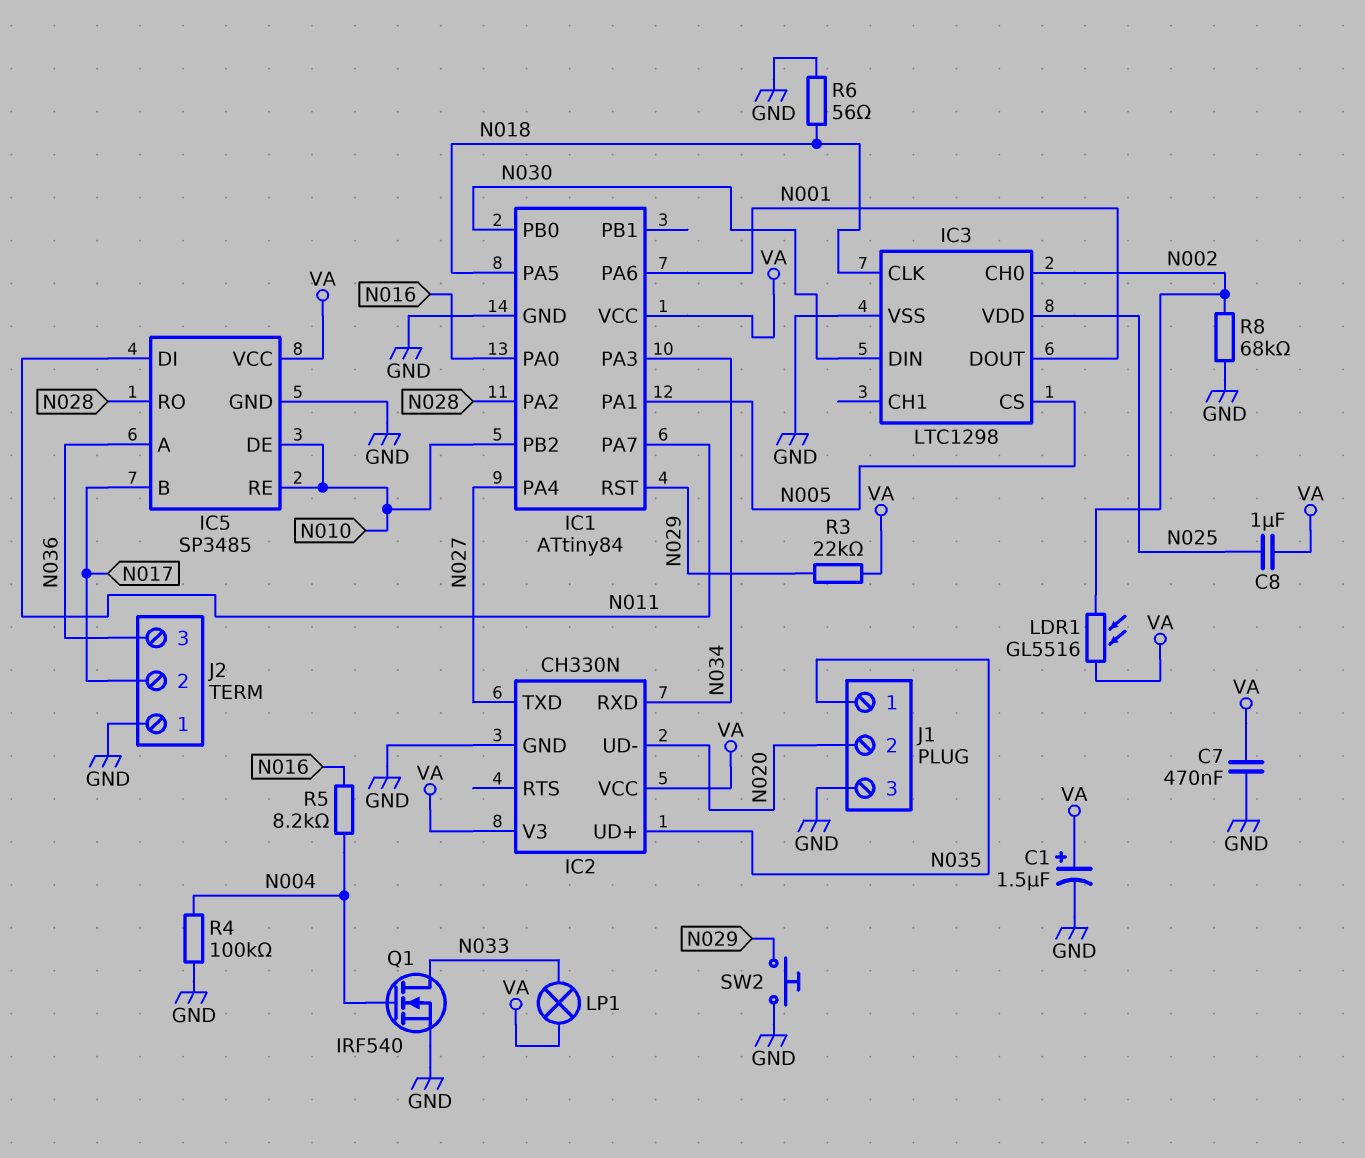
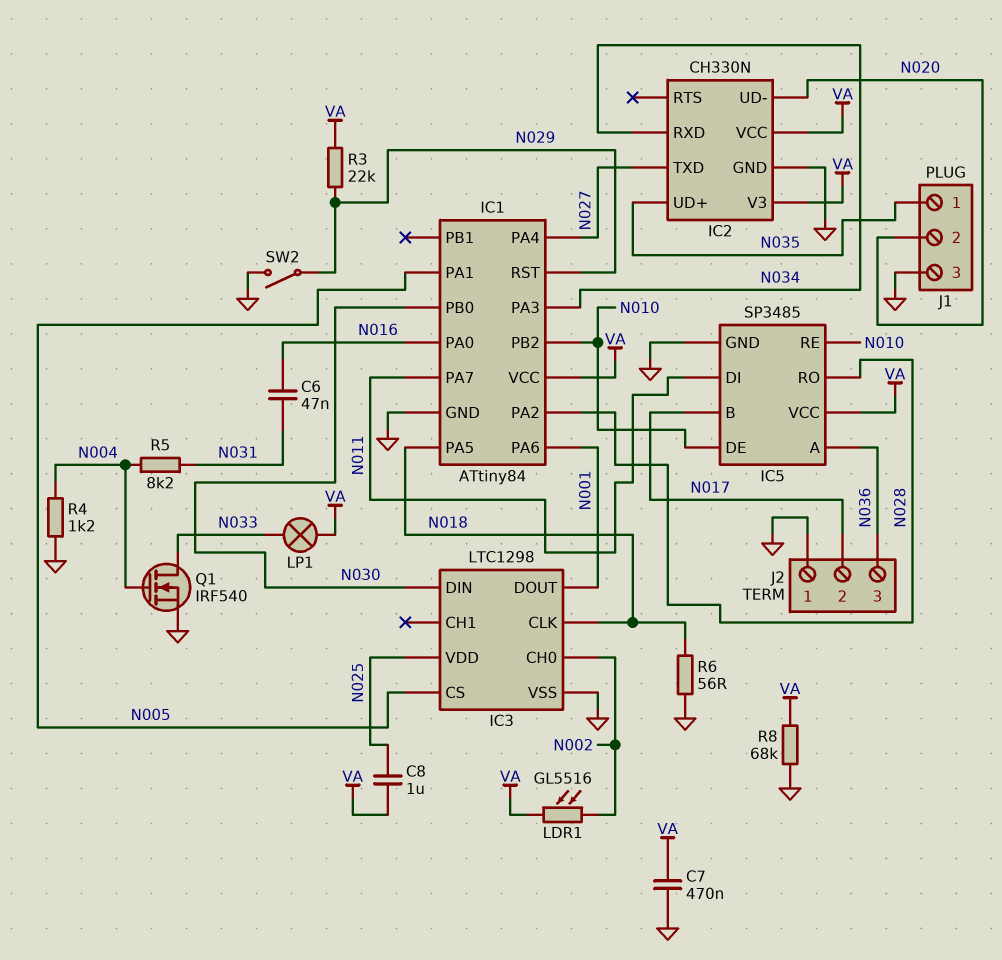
C1: 1.5uF (plus VA, minus GND) -> none
C6: none -> 47nF (N016, N031)
R4: 100k (GND, N004) -> 1.2k (GND, N004)
R5: 8.2k (N004, N016) -> 8.2k (N004, N031)
R8: 68k (GND, N002) -> 68k (GND, VA)
SW2: button (GND, N029) -> switch (GND, N029)

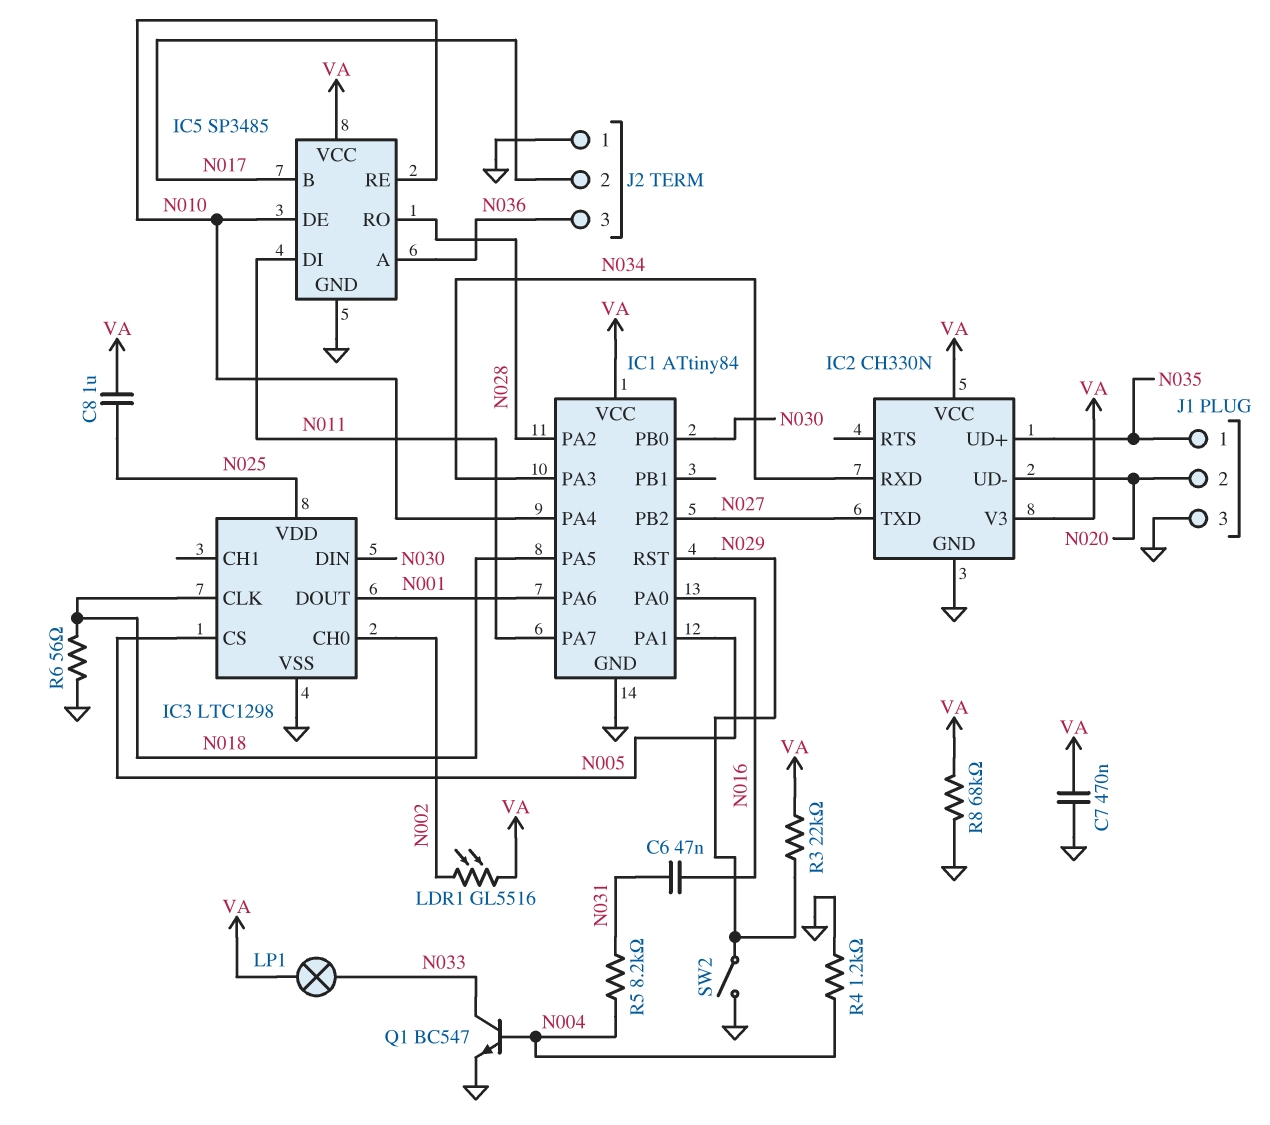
IC1 pin PA4: N027 -> N010
IC1 pin PB2: N010 -> N027
Q1: NMOS IRF540 (G N004, D N033, S GND) -> NPN BC547 (B N004, C N033, E GND)

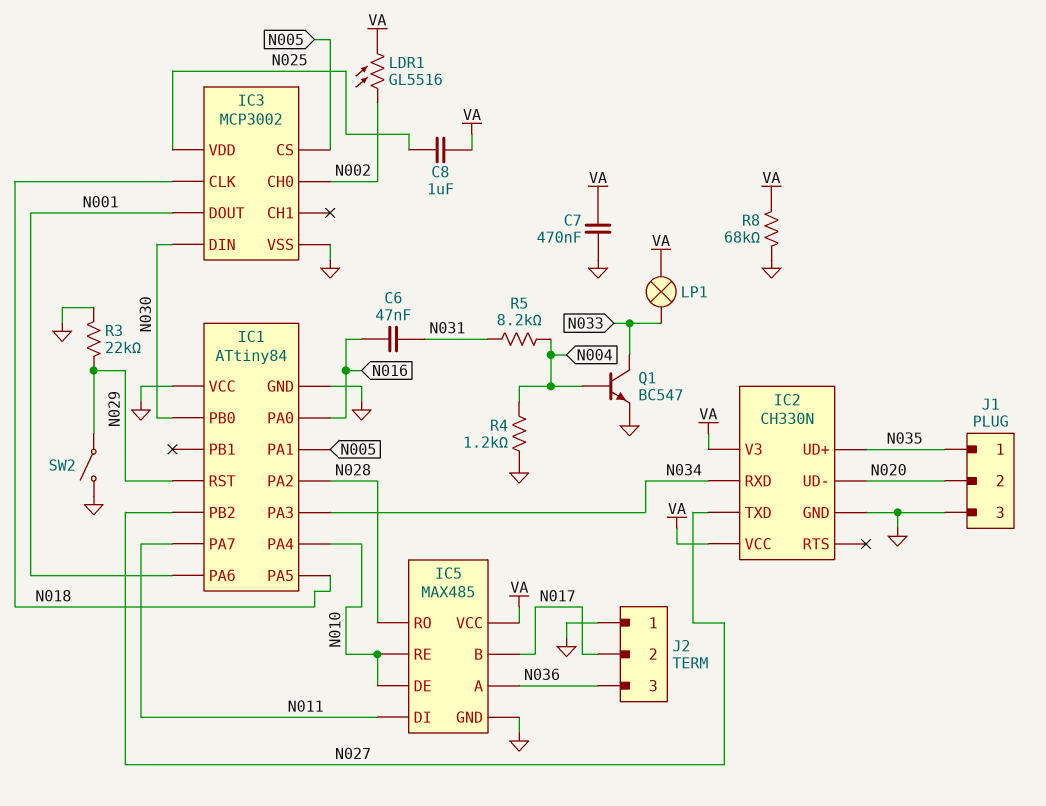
IC1 pin VCC: VA -> GND
IC3: LTC1298 -> MCP3002
IC5: SP3485 -> MAX485
R3: 22k (N029, VA) -> 22k (GND, N029)
R6: 56 (GND, N018) -> none

